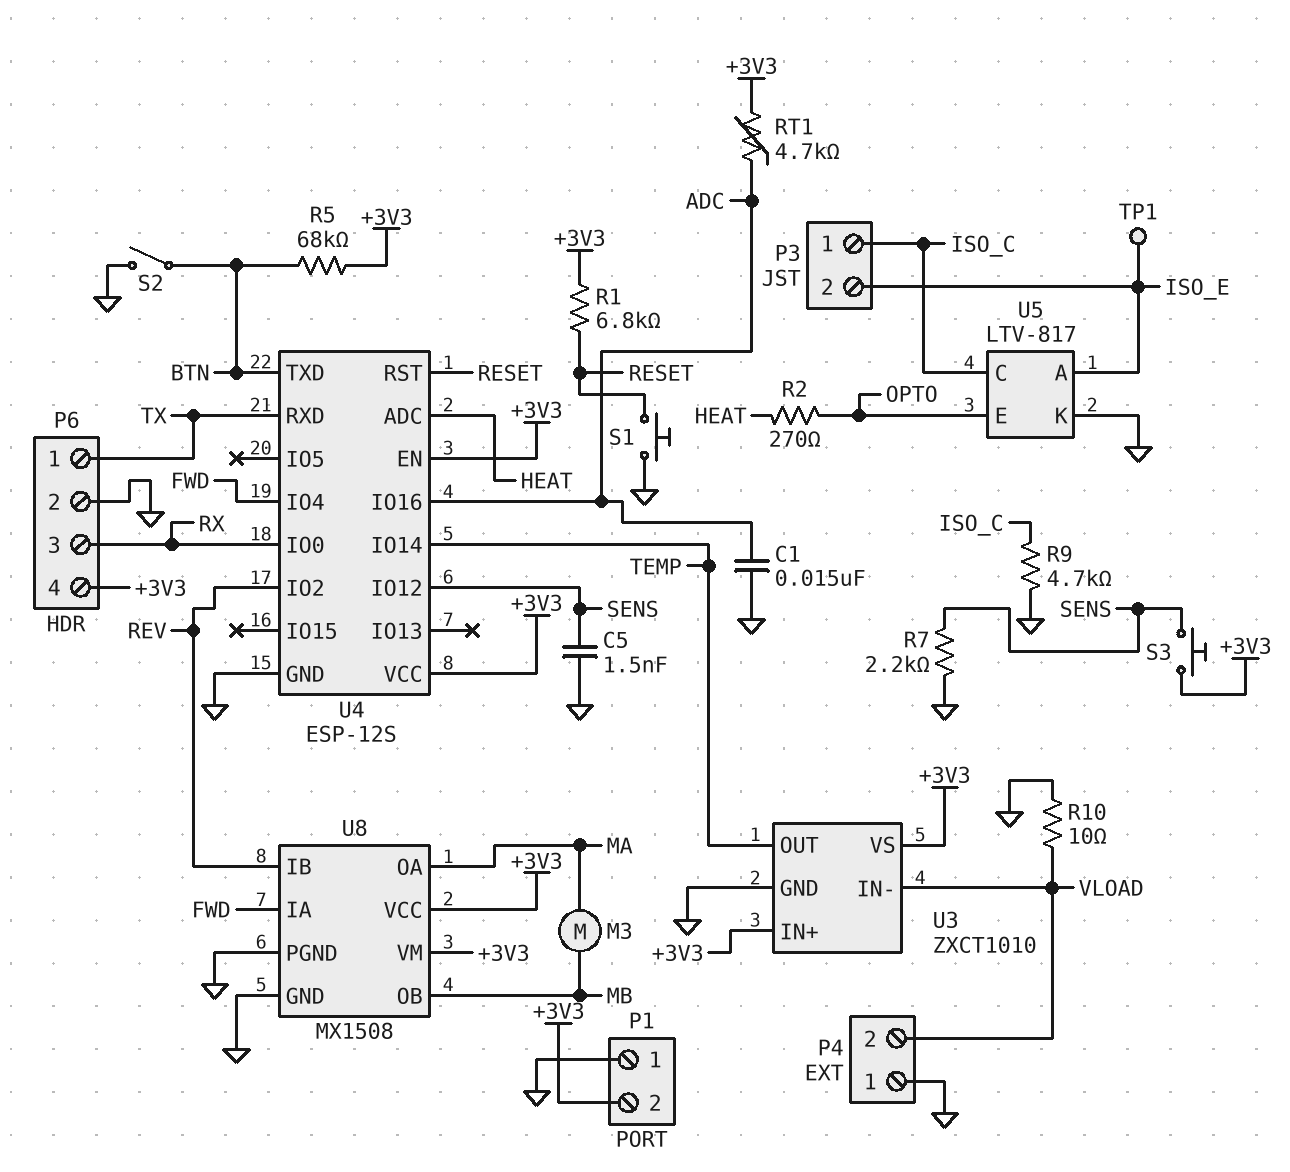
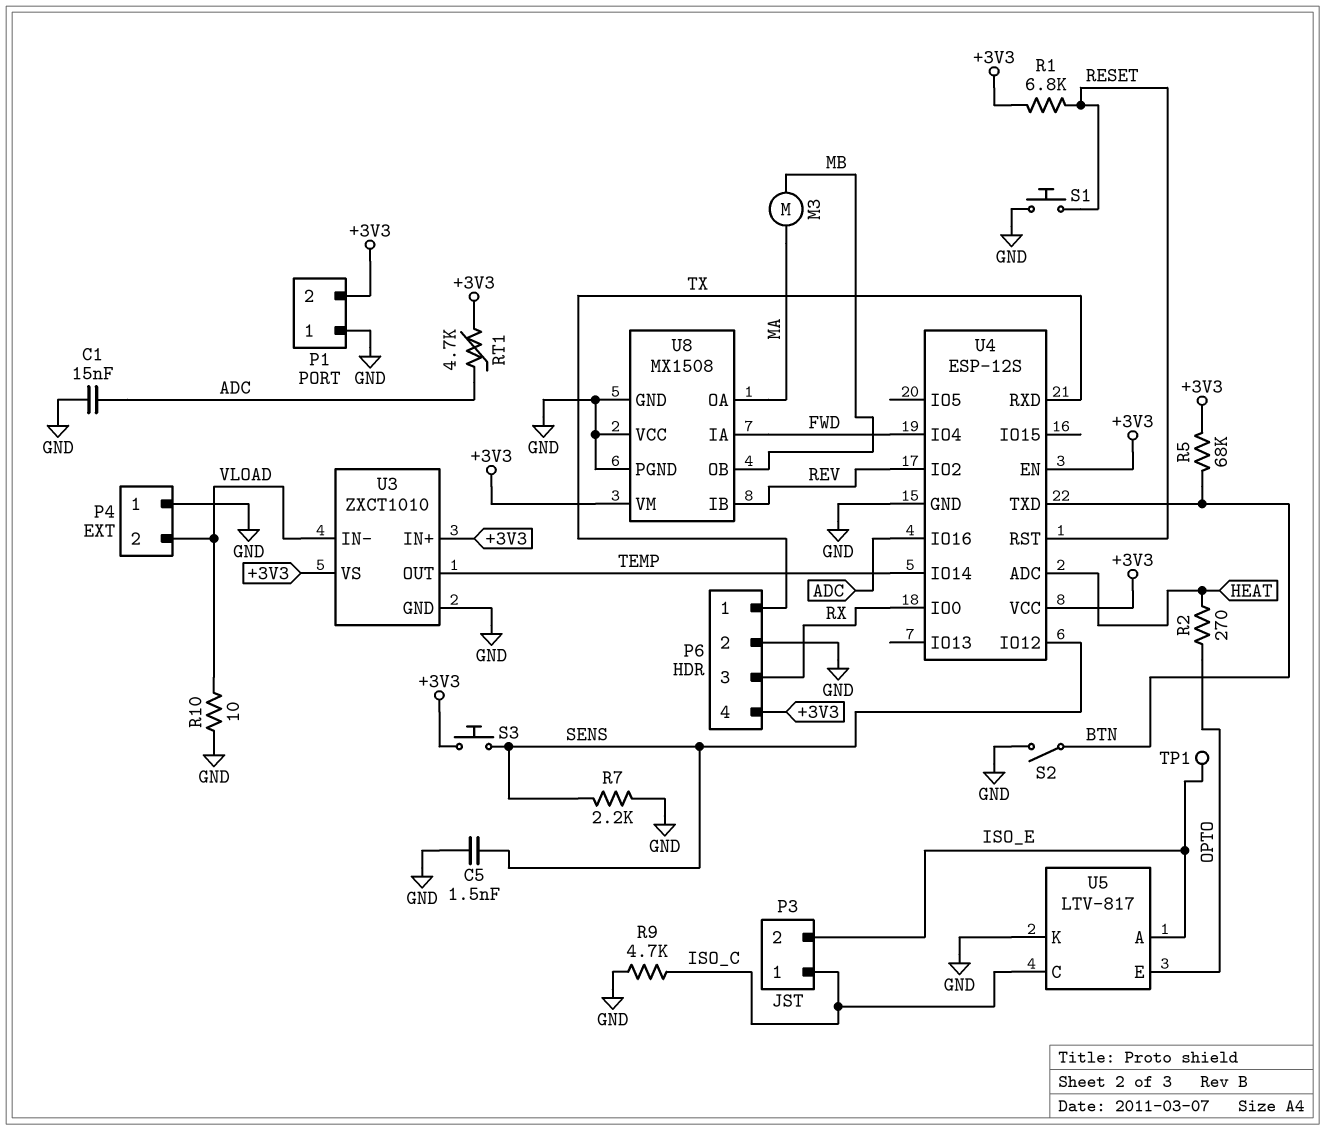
U8 pin VCC: +3V3 -> GND

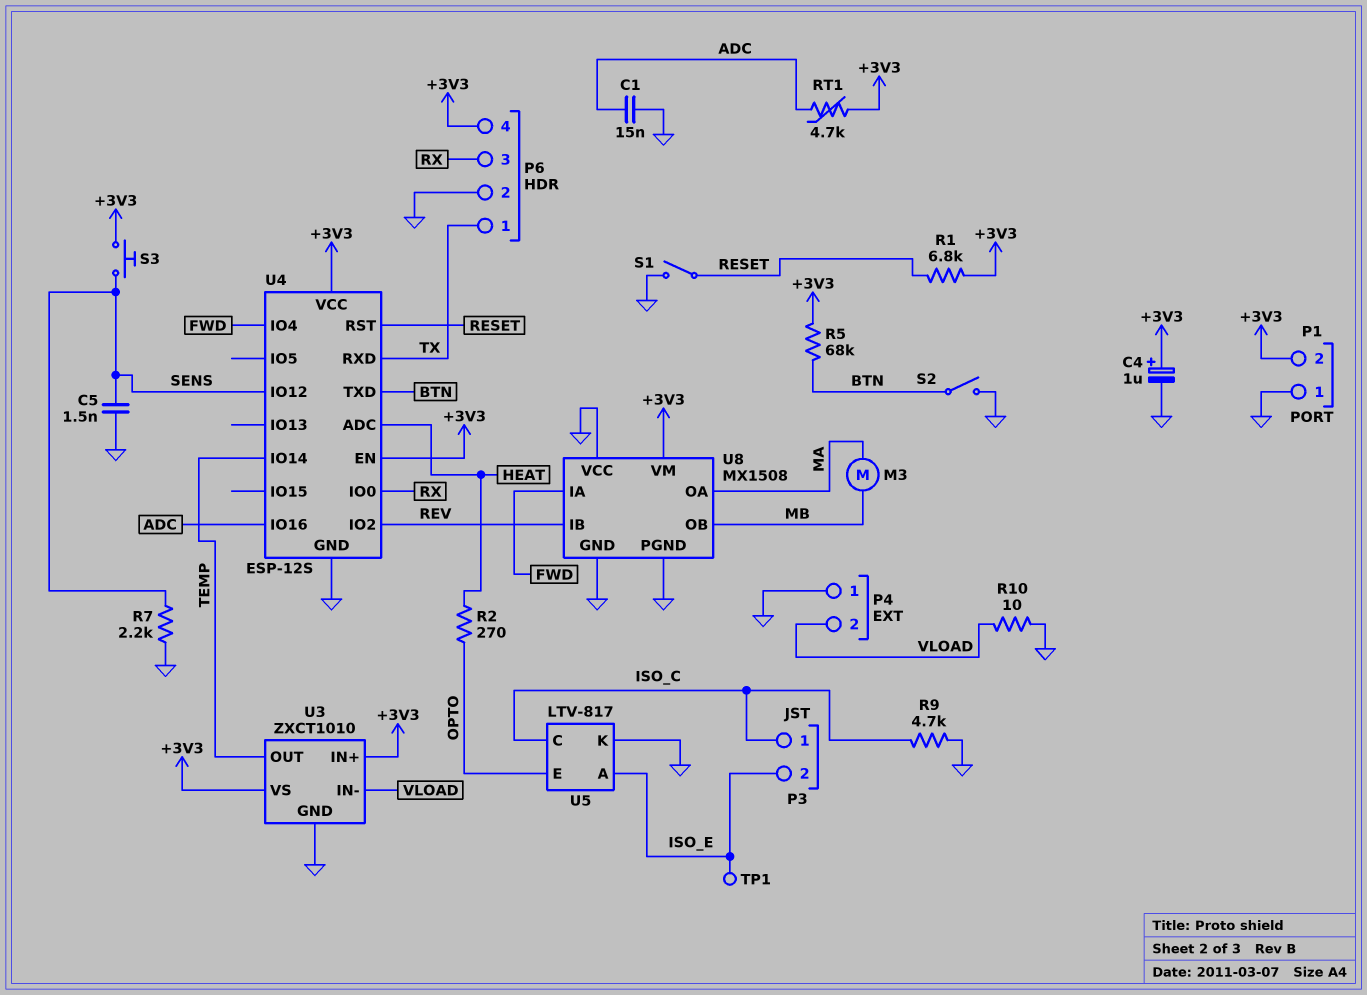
C4: none -> 1uF (plus +3V3, minus GND)
S1: button (GND, RESET) -> switch (GND, RESET)

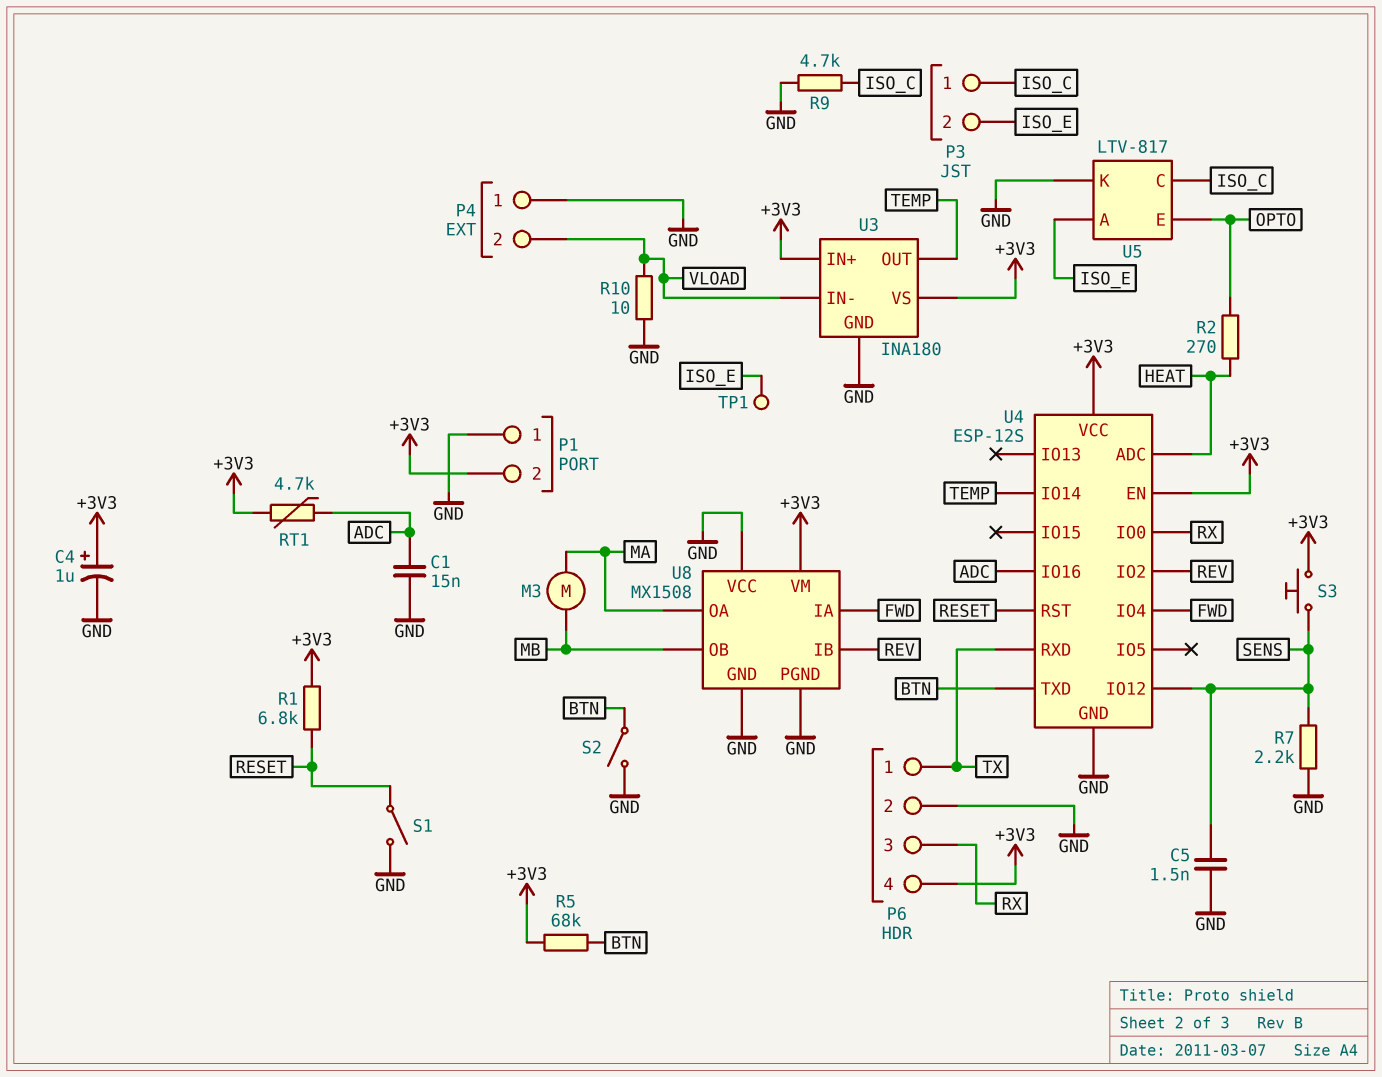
U3: ZXCT1010 -> INA180

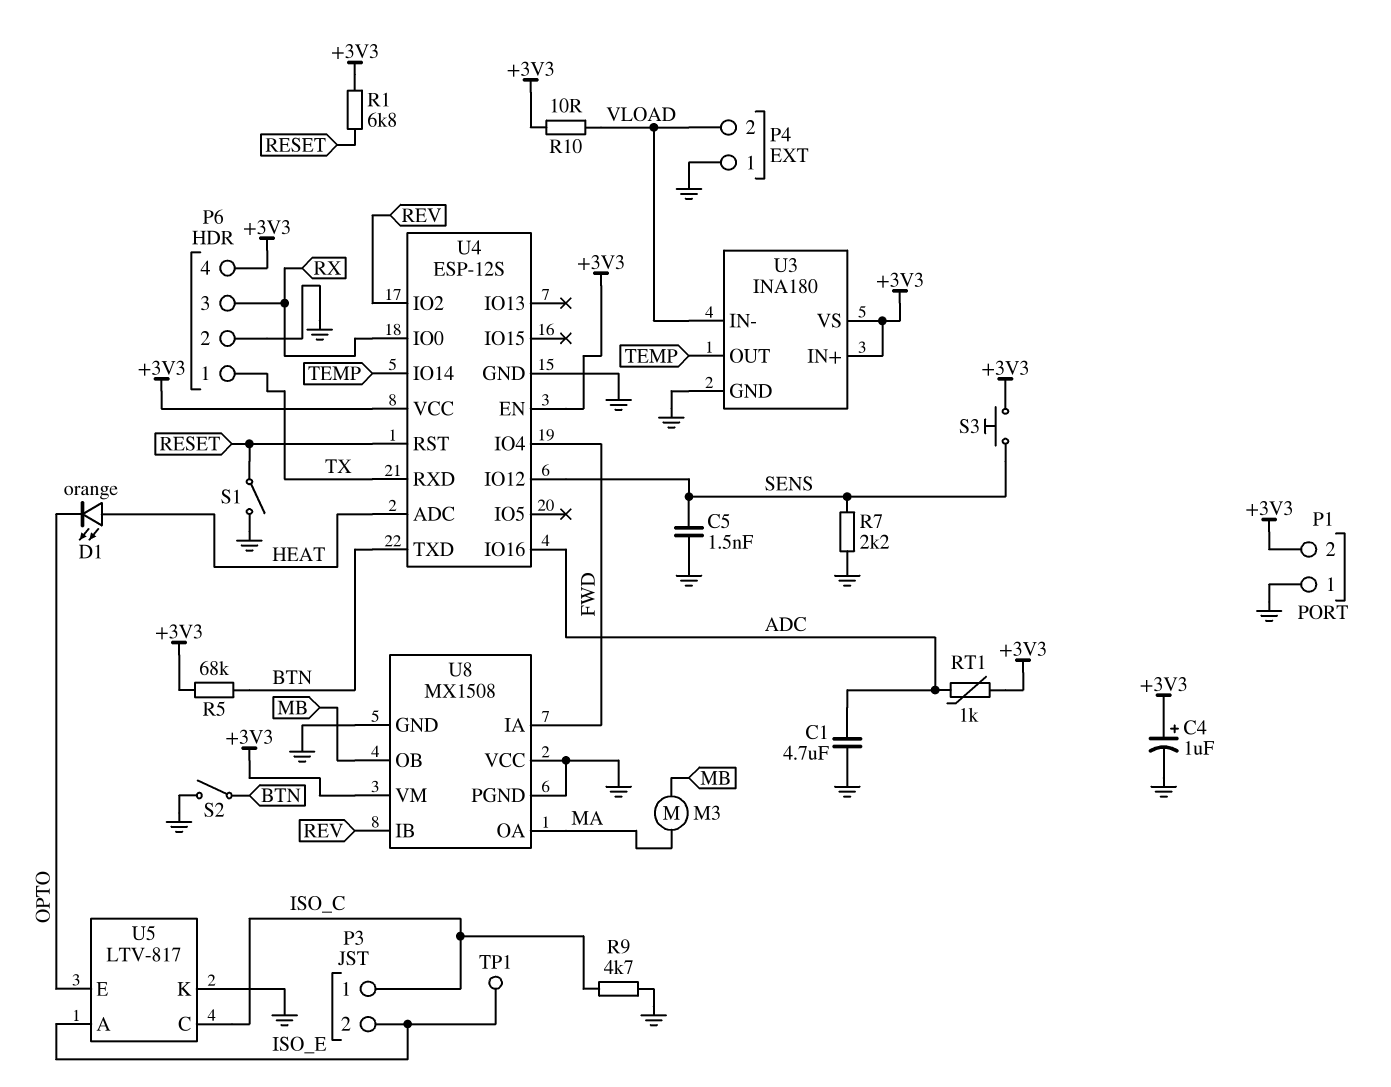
C1: 15nF (ADC, GND) -> 4.7uF (ADC, GND)
D1: none -> LED orange (A HEAT, K OPTO)
R2: 270 (HEAT, OPTO) -> none
R10: 10 (GND, VLOAD) -> 10 (+3V3, VLOAD)
RT1: 4.7k (+3V3, ADC) -> 1k (+3V3, ADC)

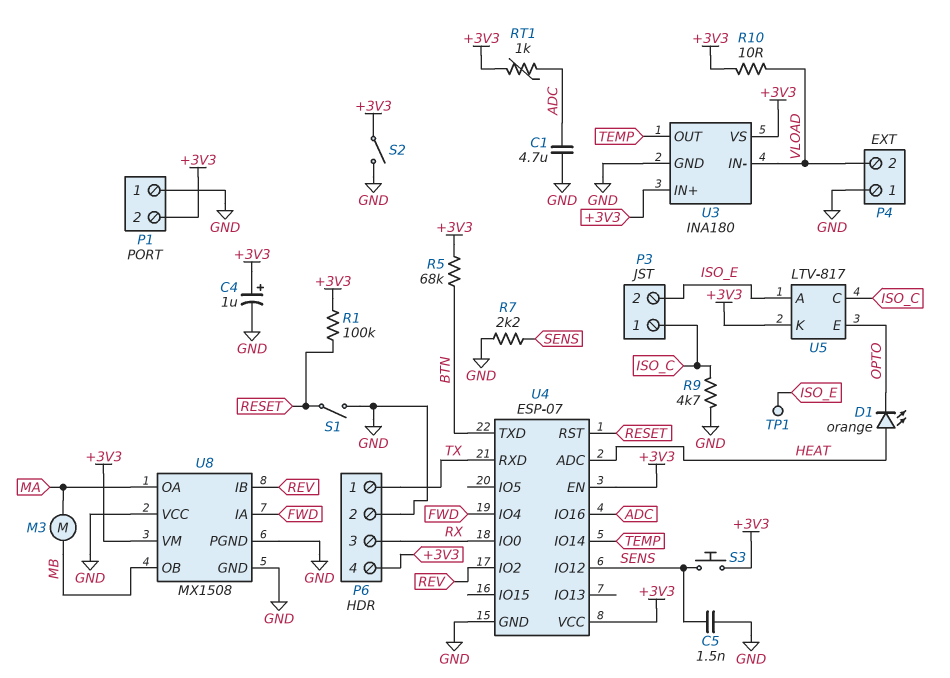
R1: 6.8k (+3V3, RESET) -> 100k (+3V3, RESET)
S2: switch (BTN, GND) -> switch (+3V3, GND)
U4: ESP-12S -> ESP-07
U5 pin K: GND -> +3V3

